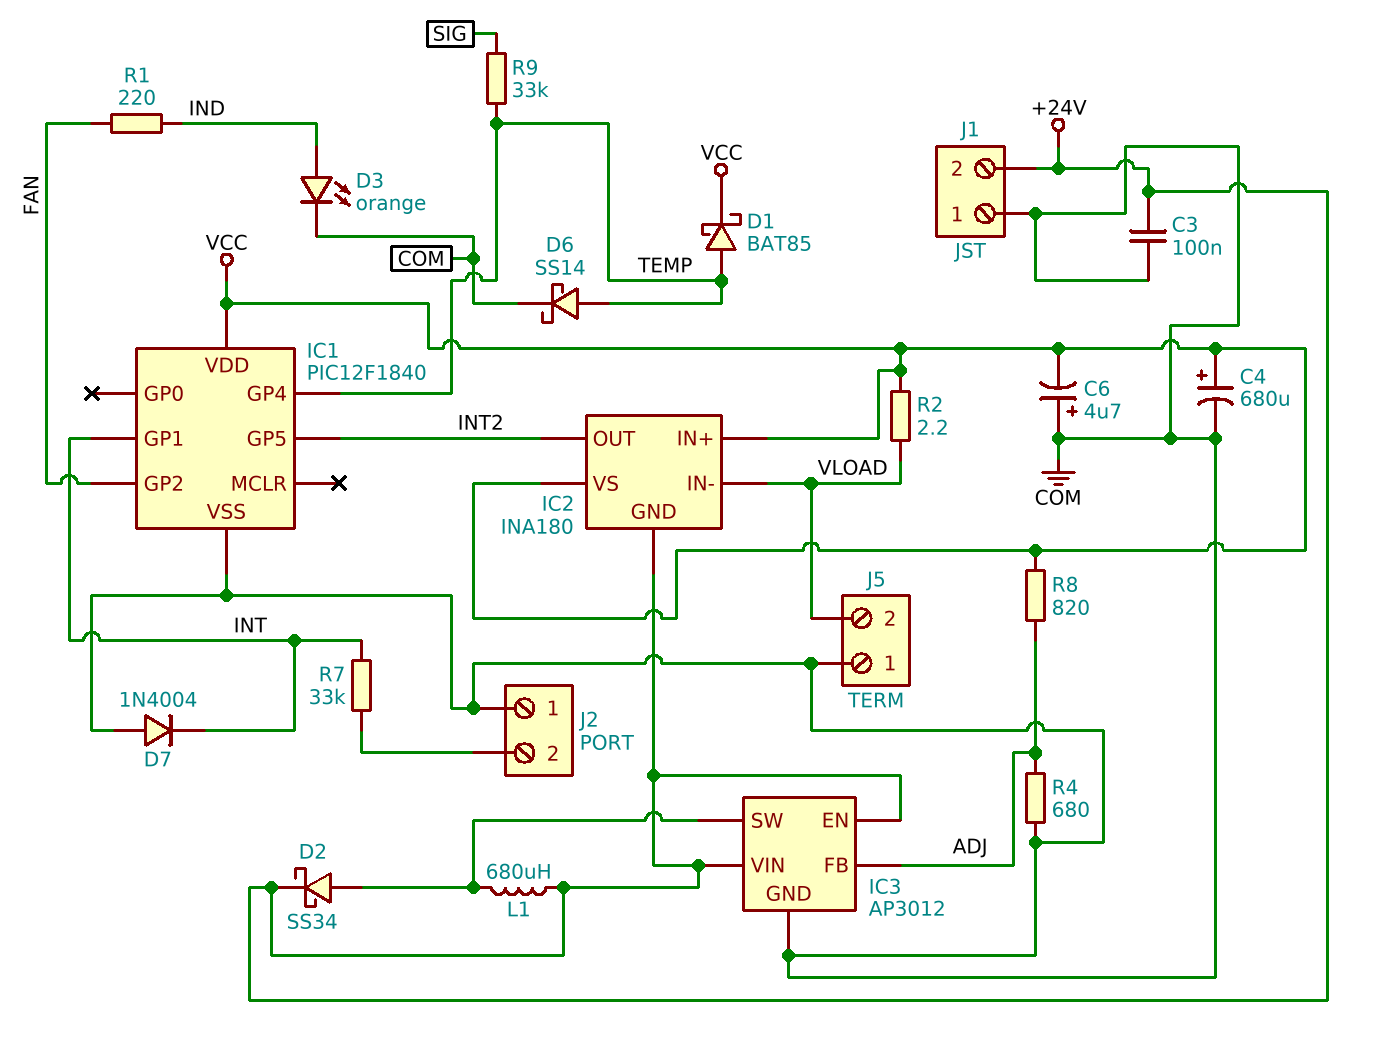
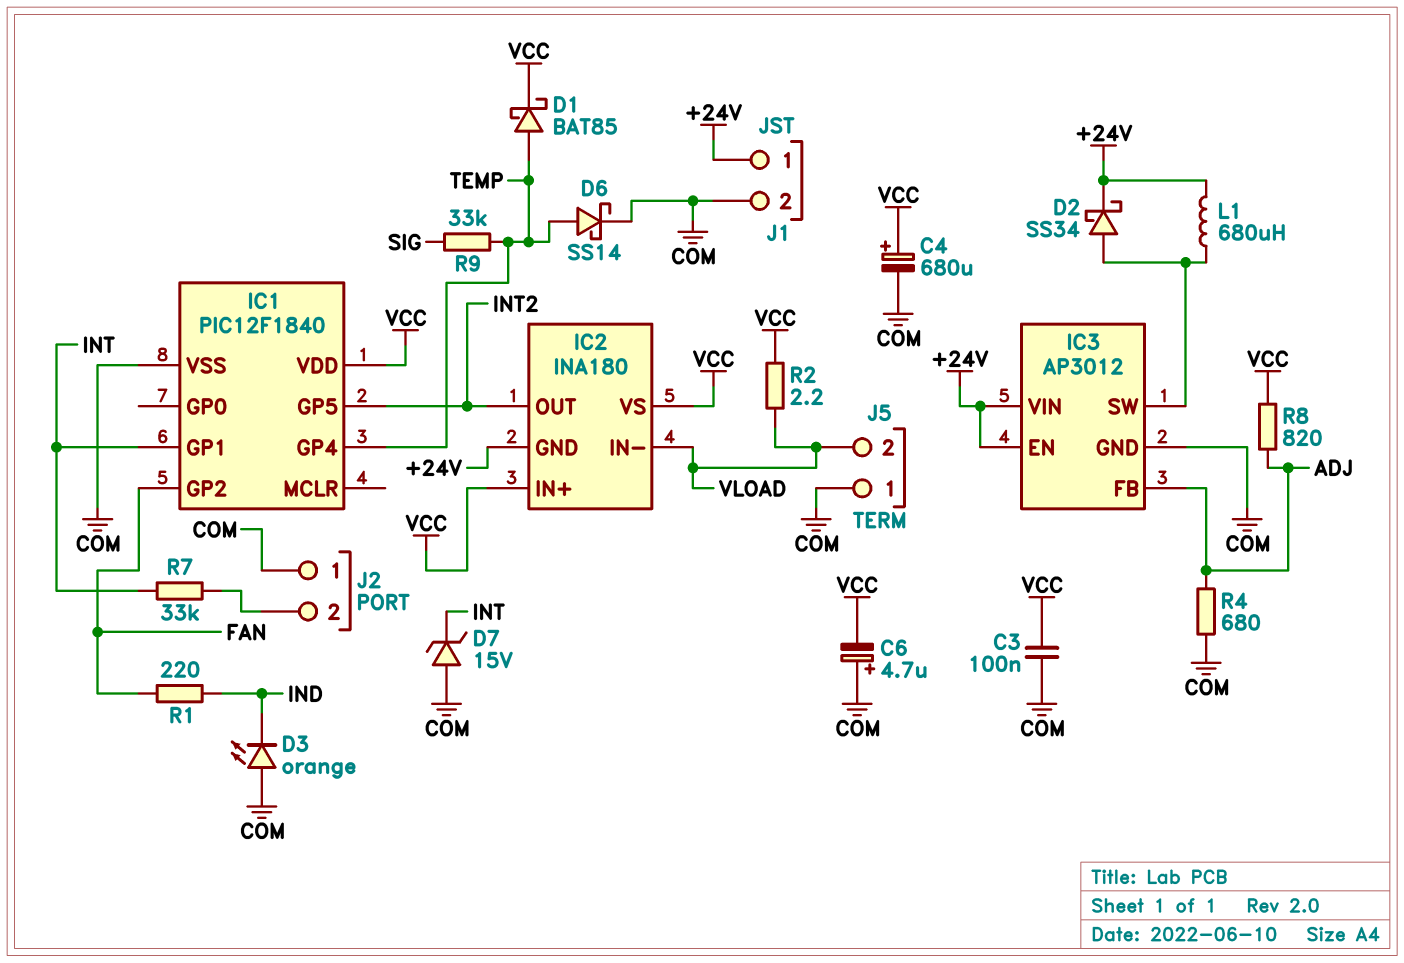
C3: 100nF (+24V, COM) -> 100nF (COM, VCC)
D3: LED orange (A IND, K COM) -> LED orange (A COM, K IND)
D7: diode 1N4004 (A COM, K INT) -> zener 15V (A COM, K INT)
J1 pin 1: COM -> +24V
J1 pin 2: +24V -> COM

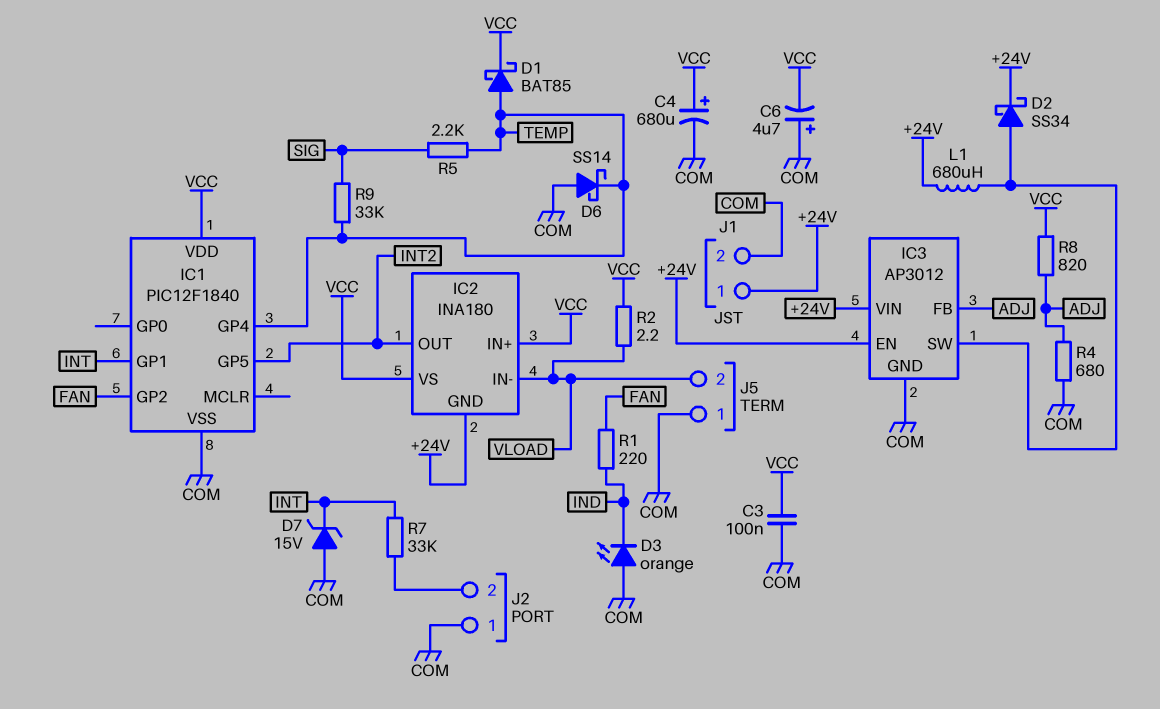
D6: schottky SS14 (A TEMP, K COM) -> schottky SS14 (A COM, K TEMP)
R5: none -> 2.2k (SIG, TEMP)

